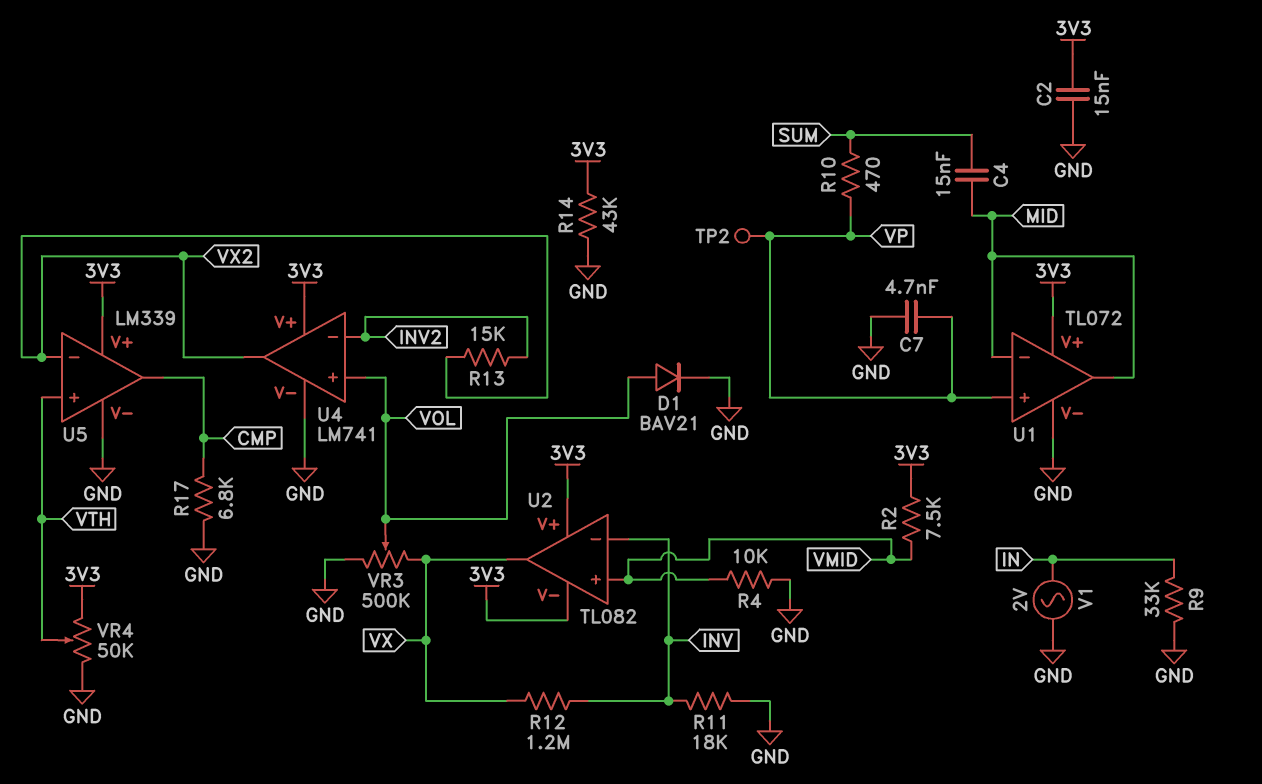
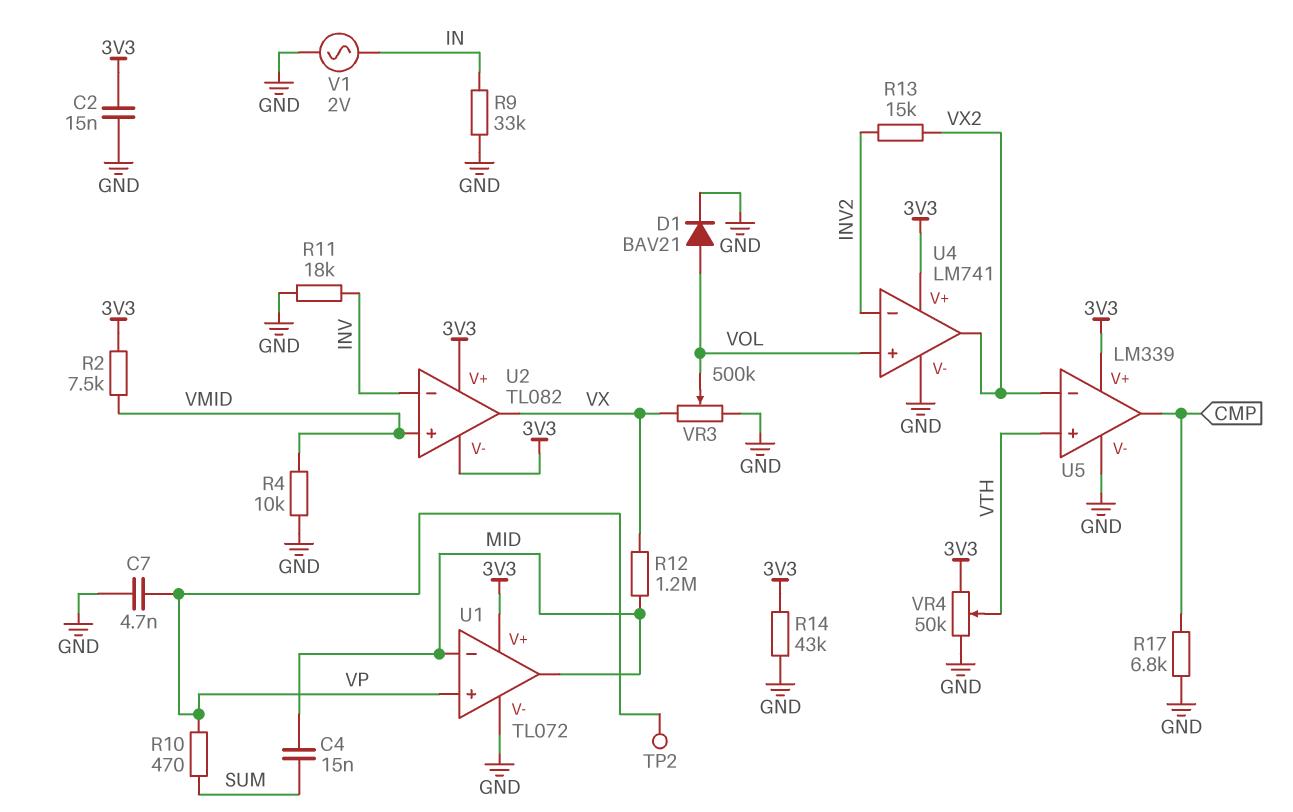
R12: 1.2M (INV, VX) -> 1.2M (MID, VX)

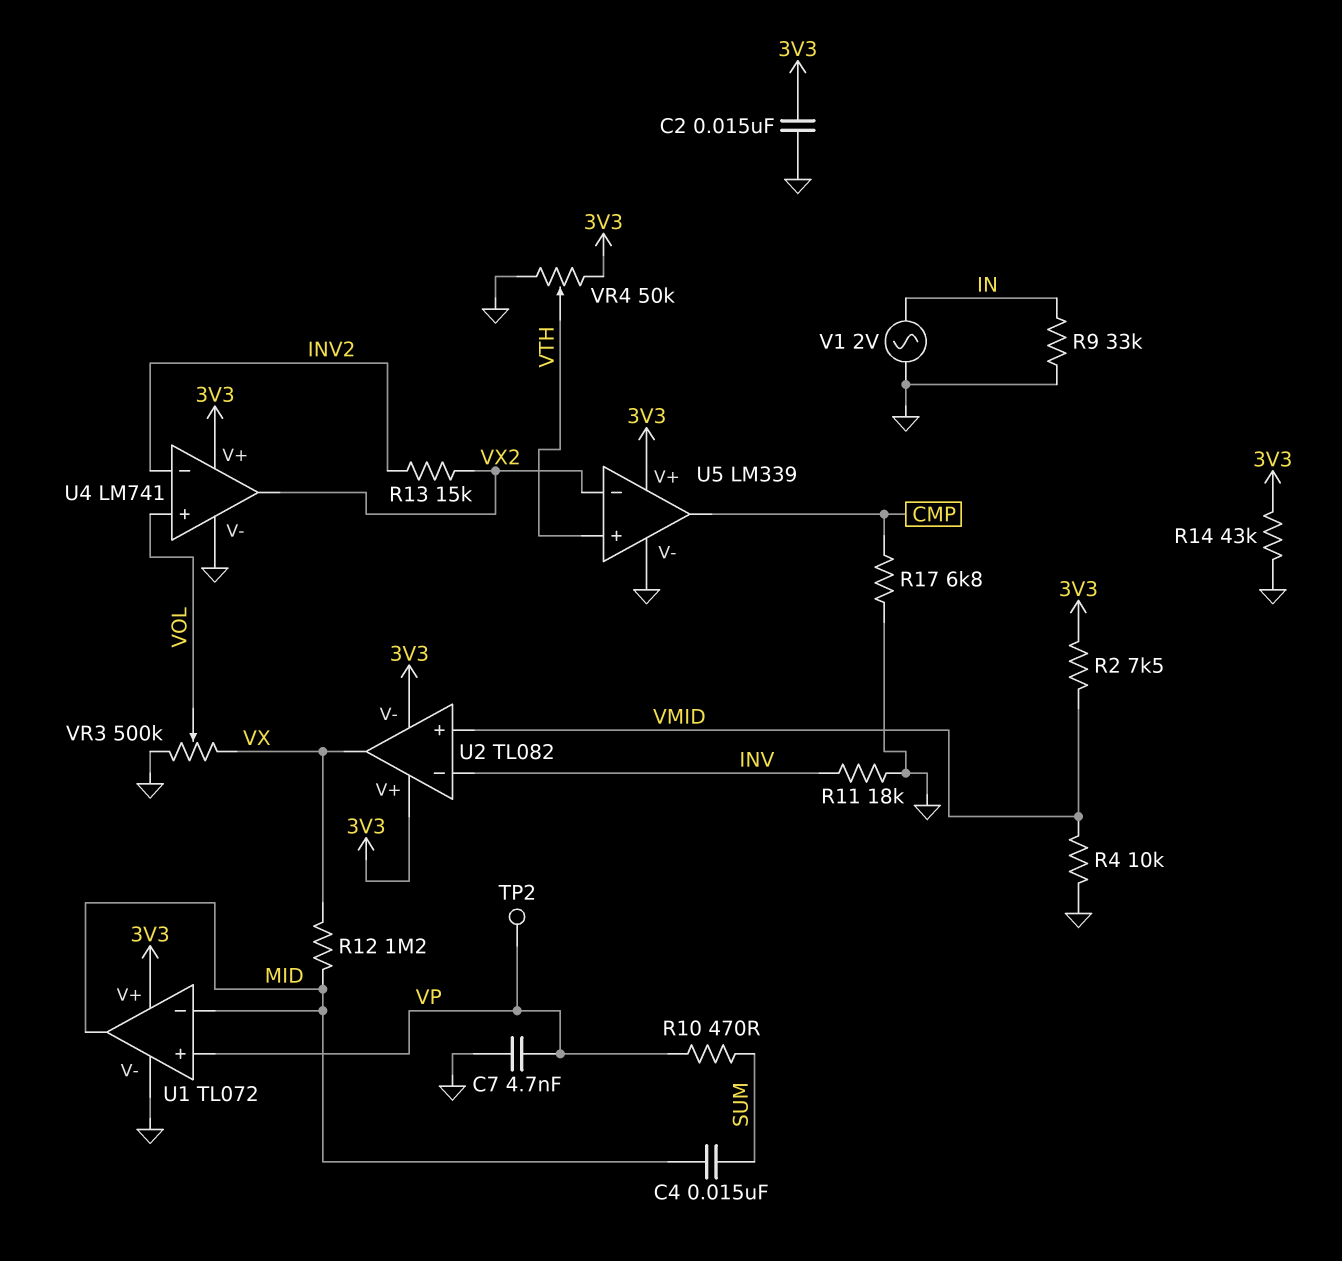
D1: diode BAV21 (A VOL, K GND) -> none

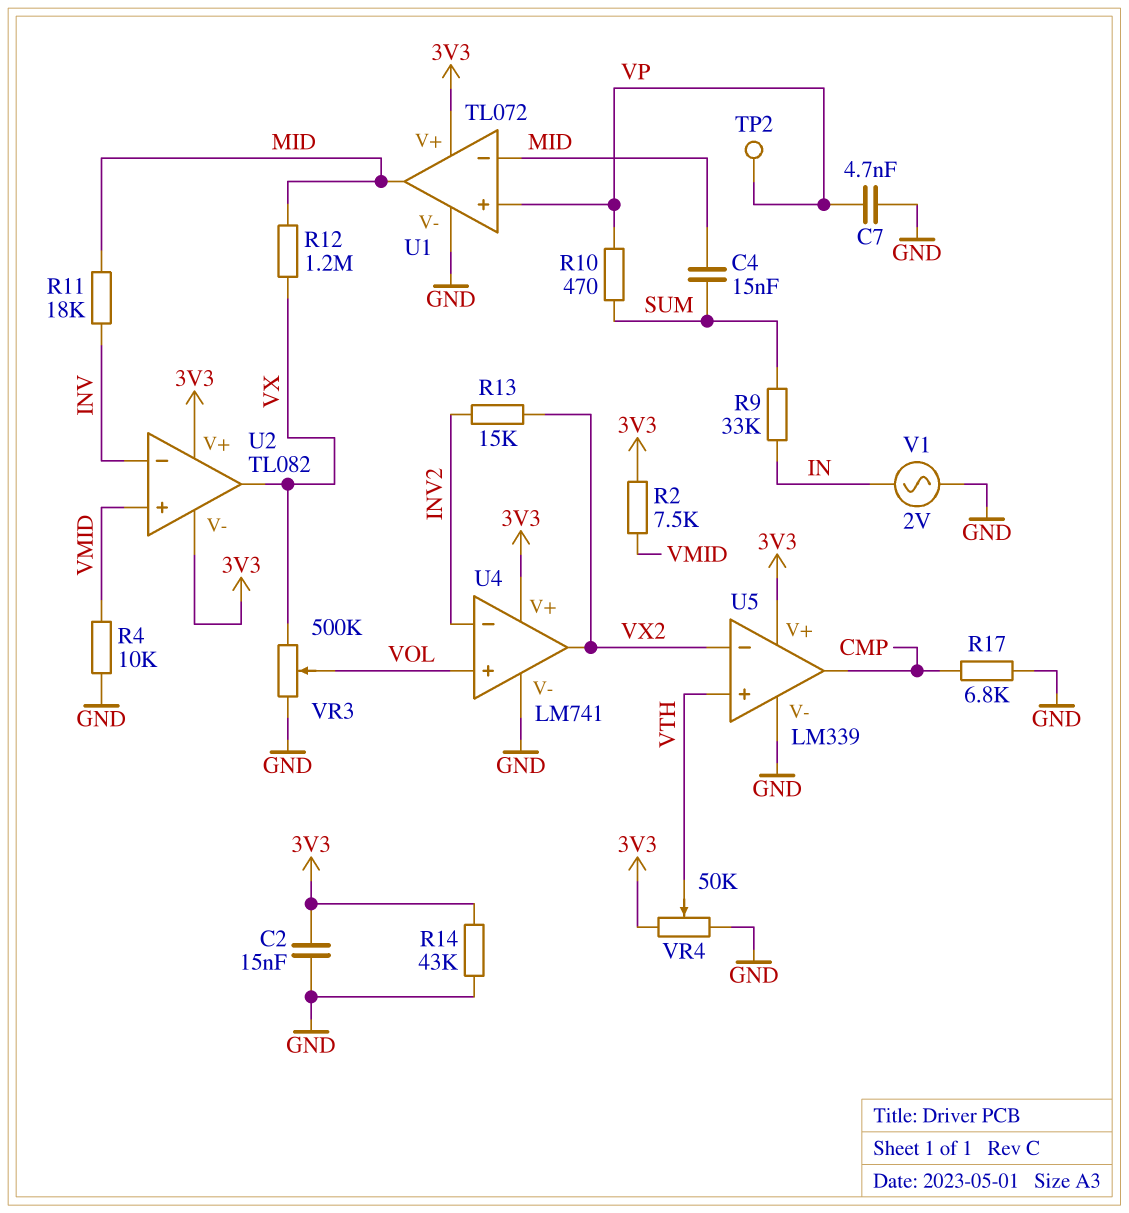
R9: 33k (GND, IN) -> 33k (IN, SUM)
R11: 18k (GND, INV) -> 18k (INV, MID)

